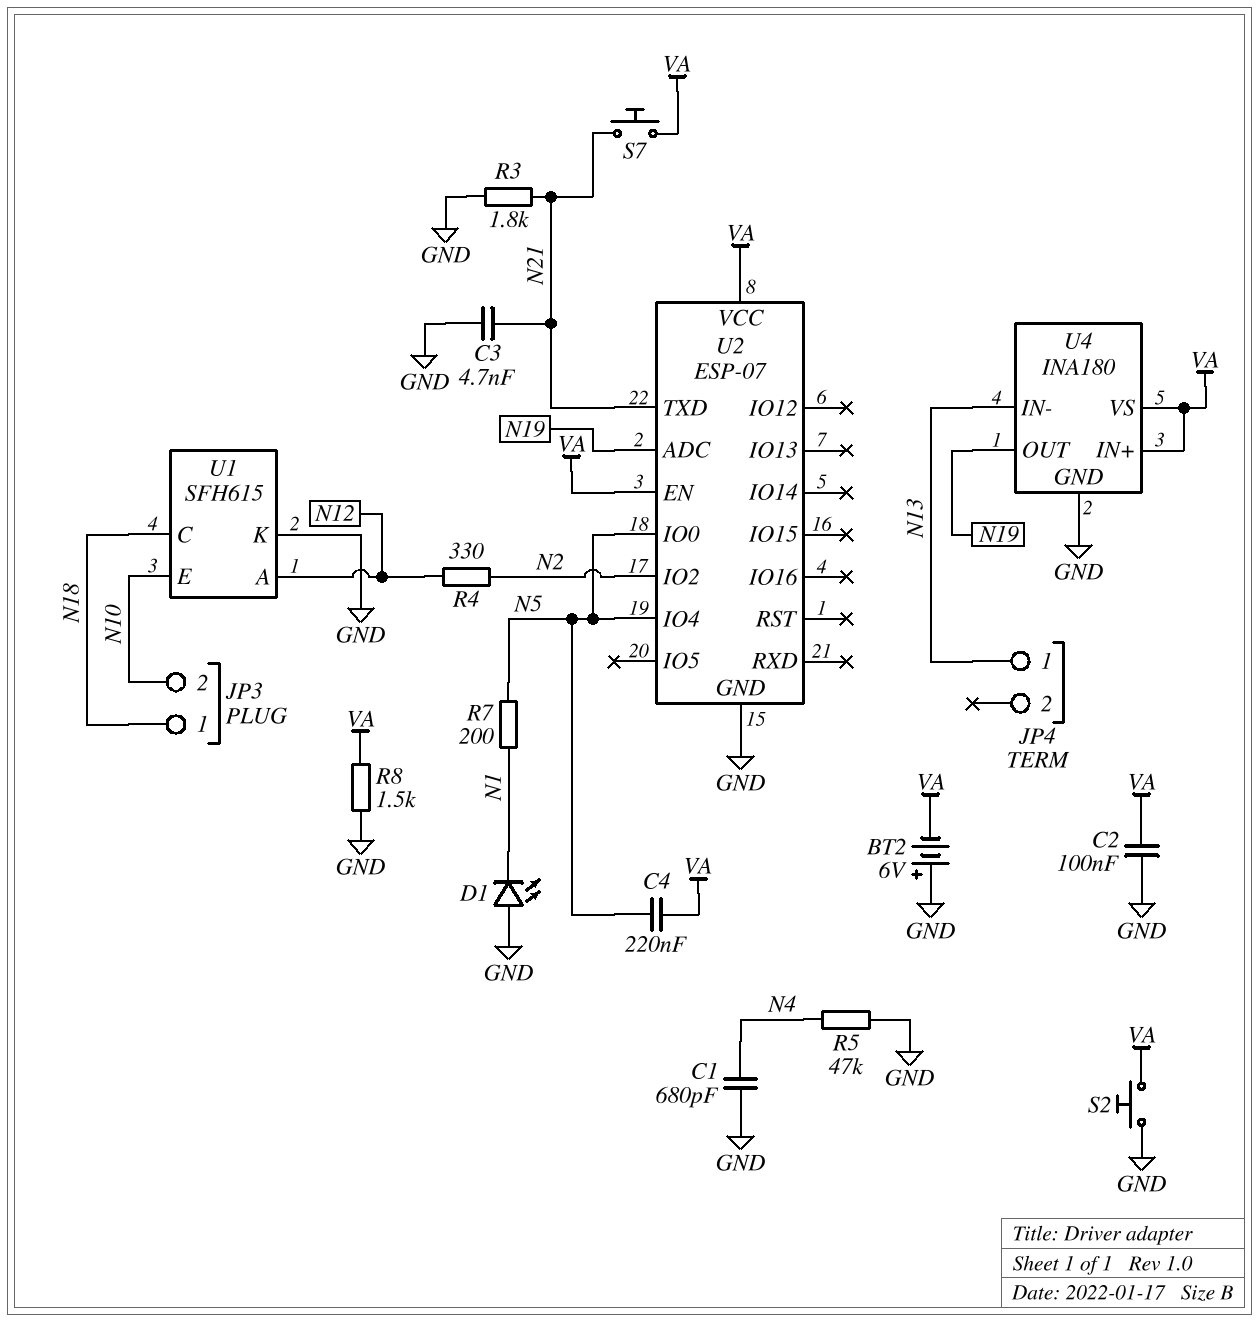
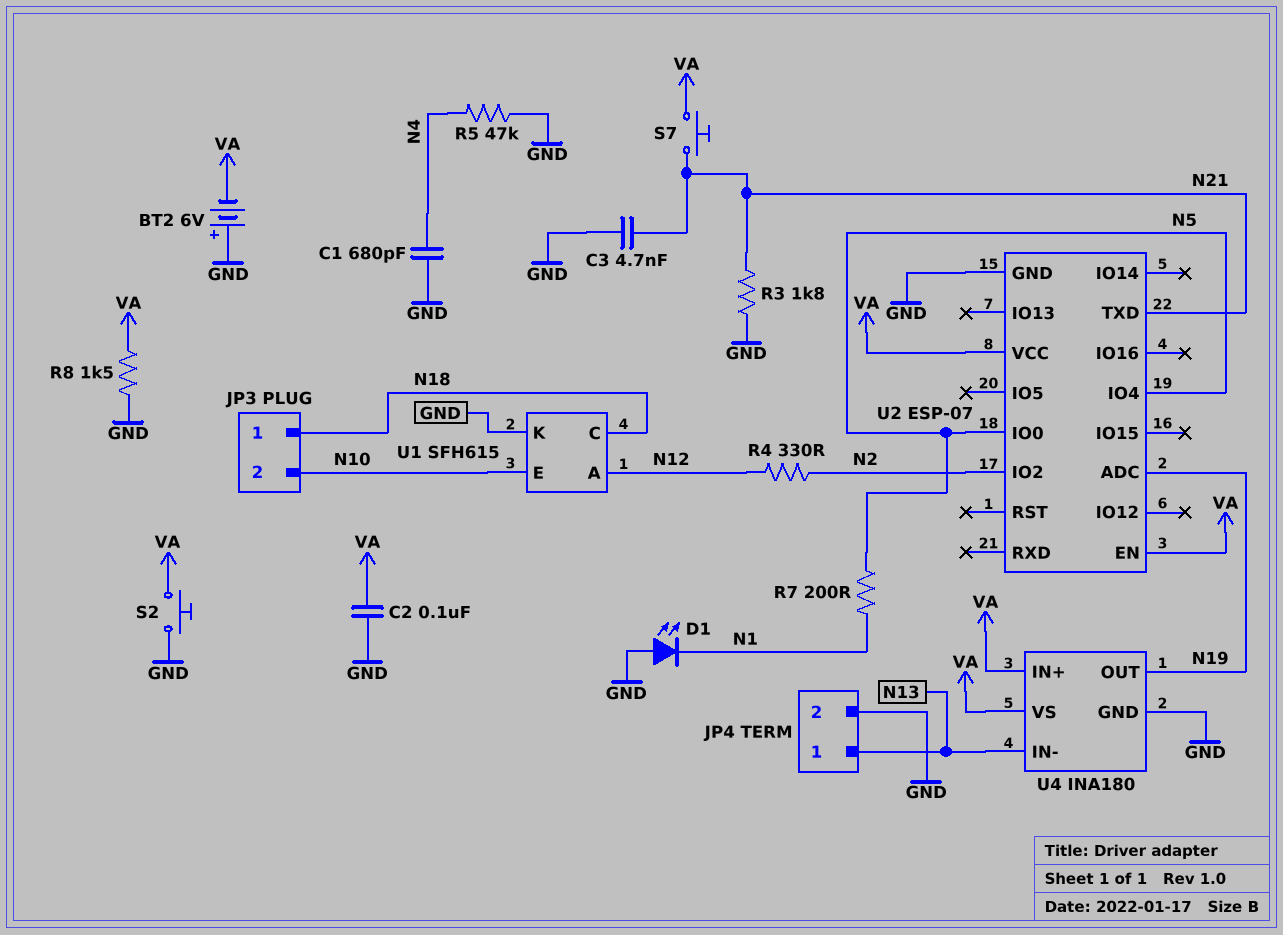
C4: 220nF (N5, VA) -> none
JP4 pin 2: none -> GND

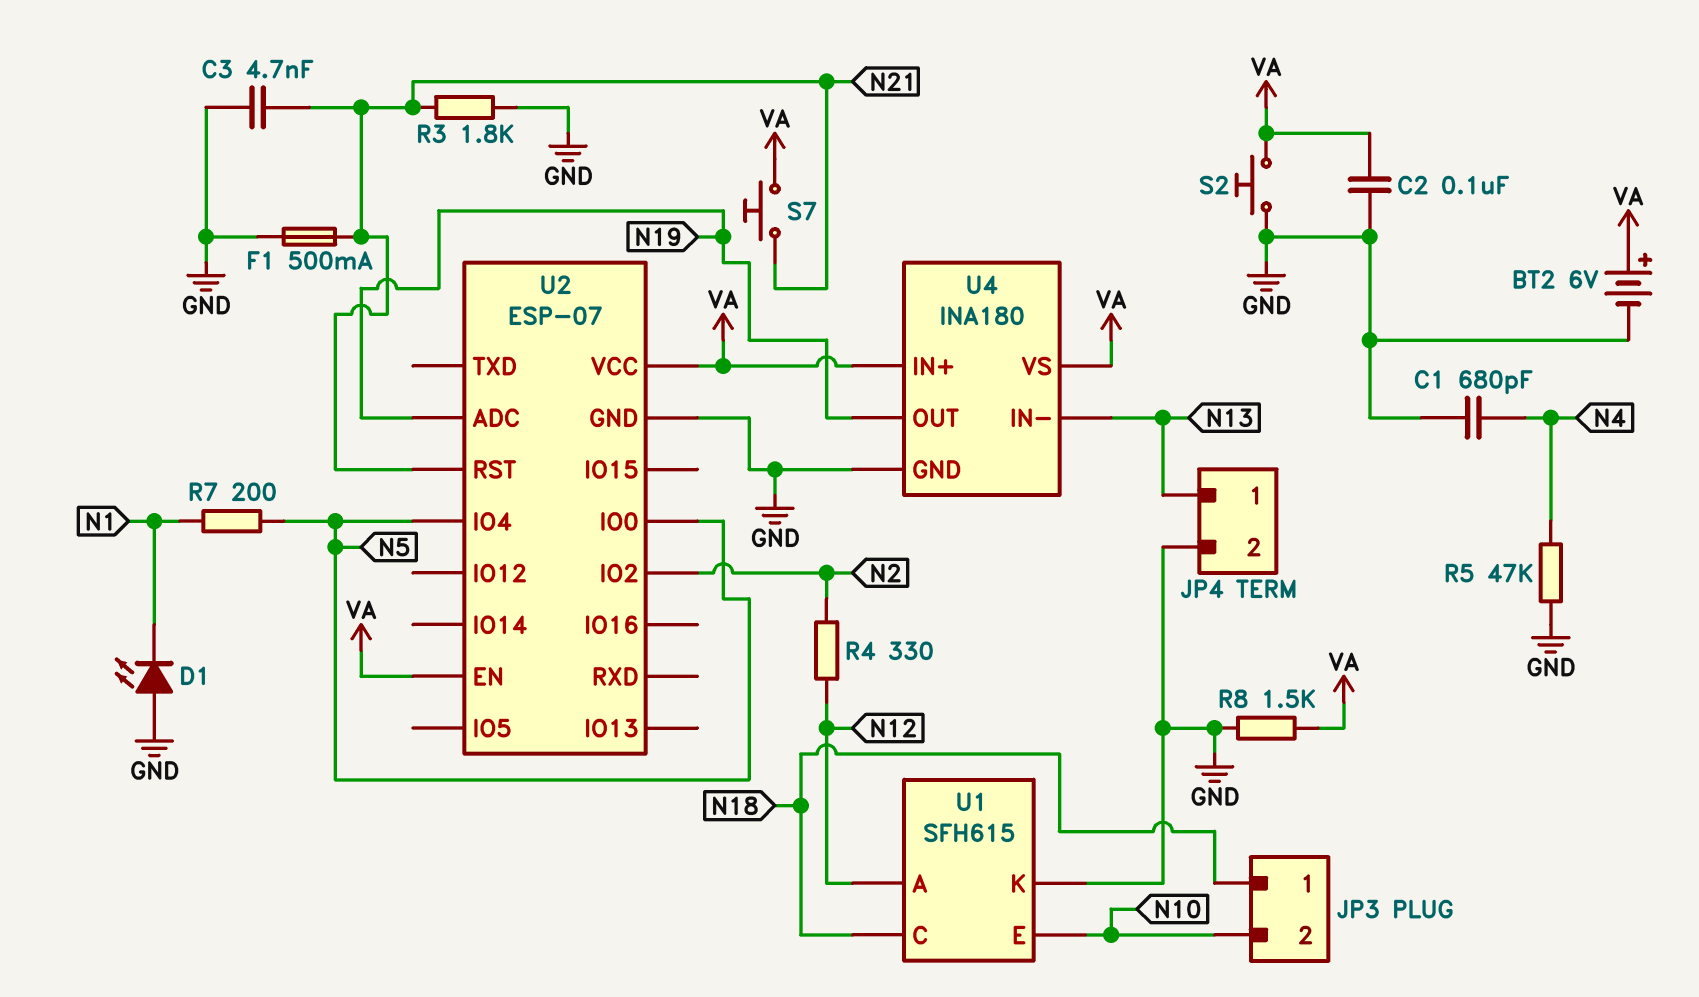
BT2: 6V (plus GND, minus VA) -> 6V (plus VA, minus GND)
F1: none -> 500mA (GND, N21)
U2 pin RST: none -> N21
U2 pin TXD: N21 -> none

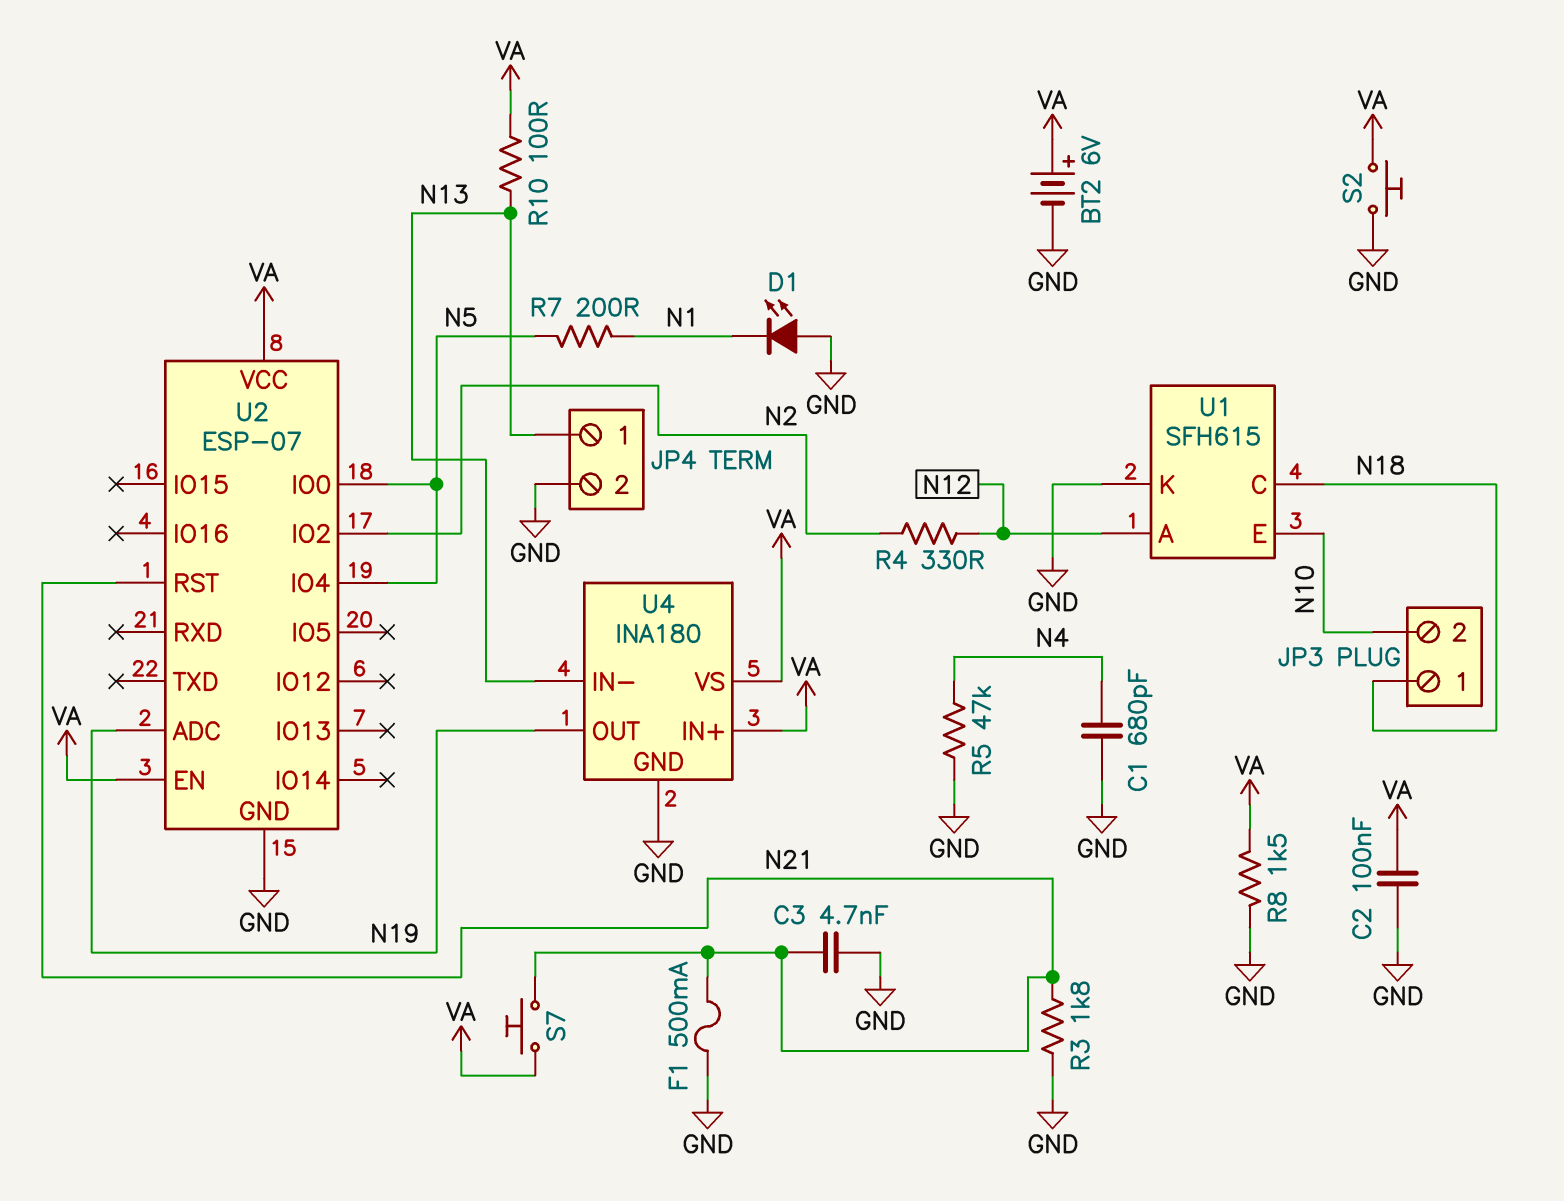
R10: none -> 100 (N13, VA)

